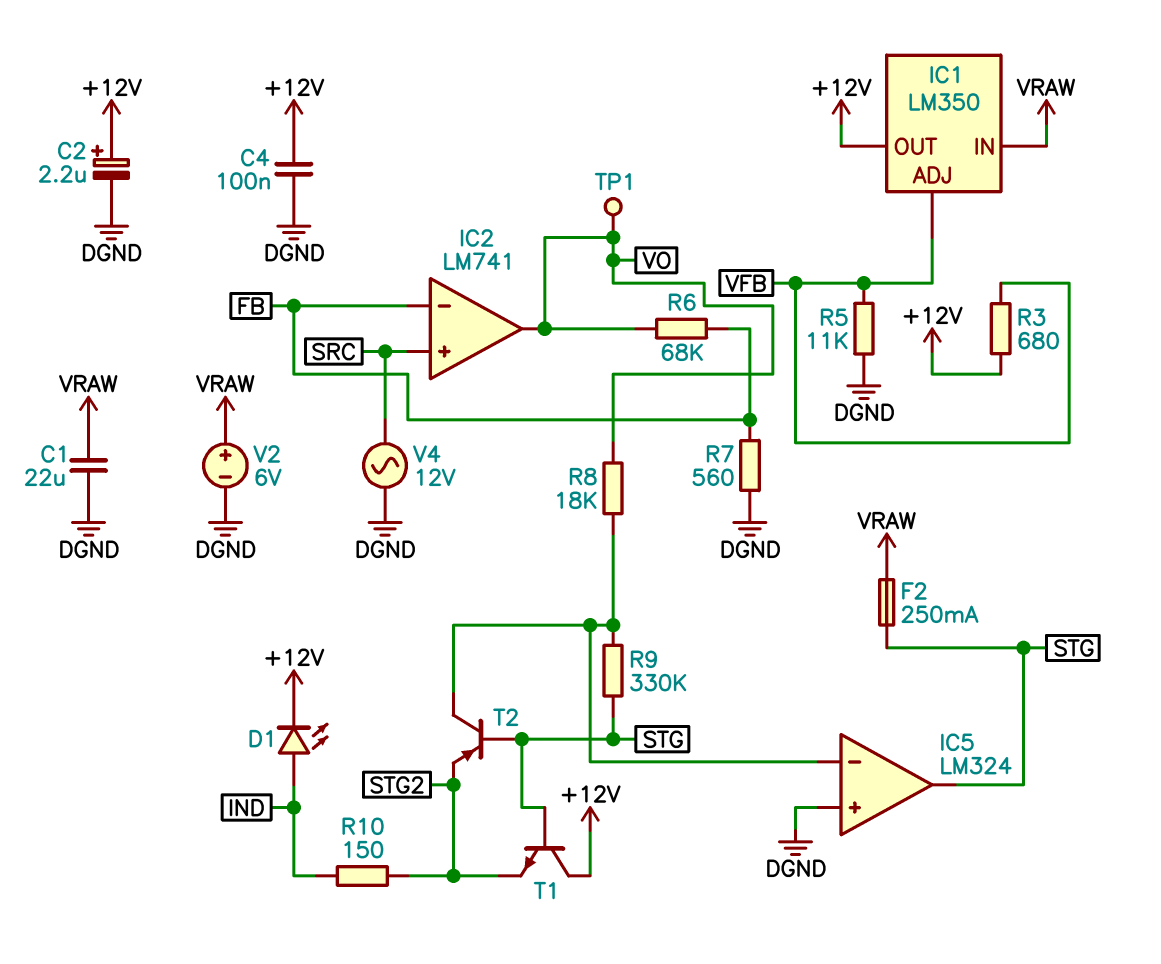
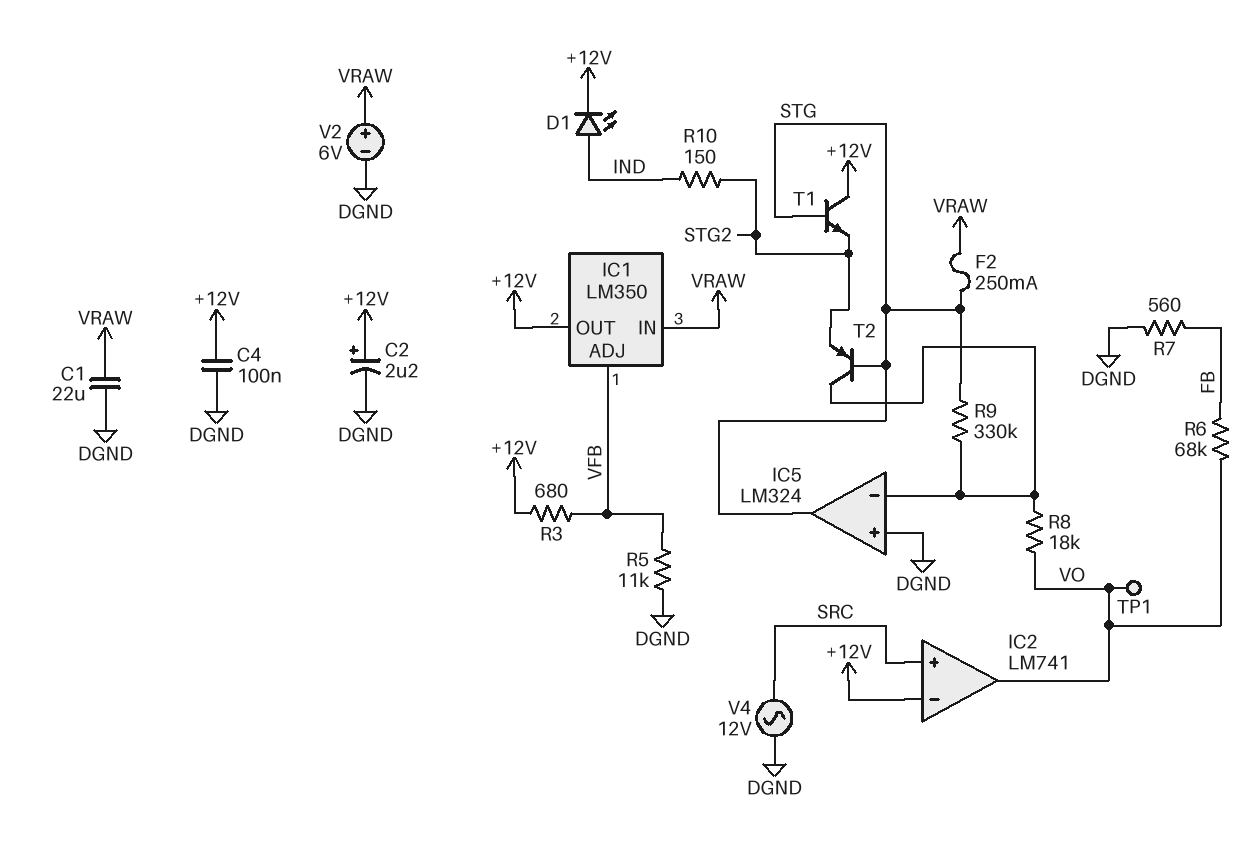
IC2 pin in-: FB -> +12V

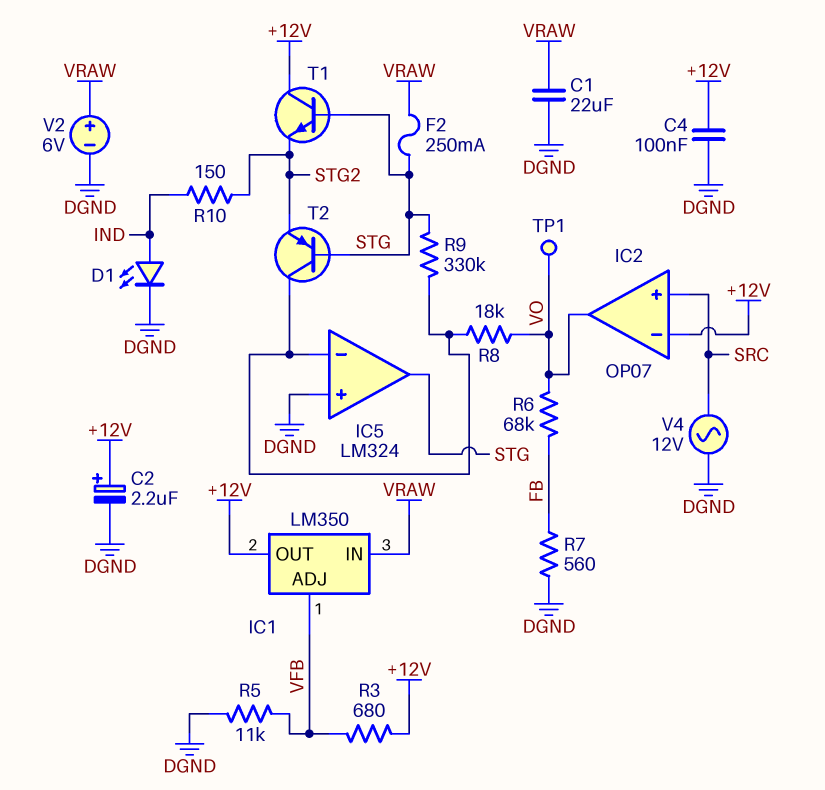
D1: LED (A IND, K +12V) -> LED (A IND, K DGND)
IC2: LM741 -> OP07

